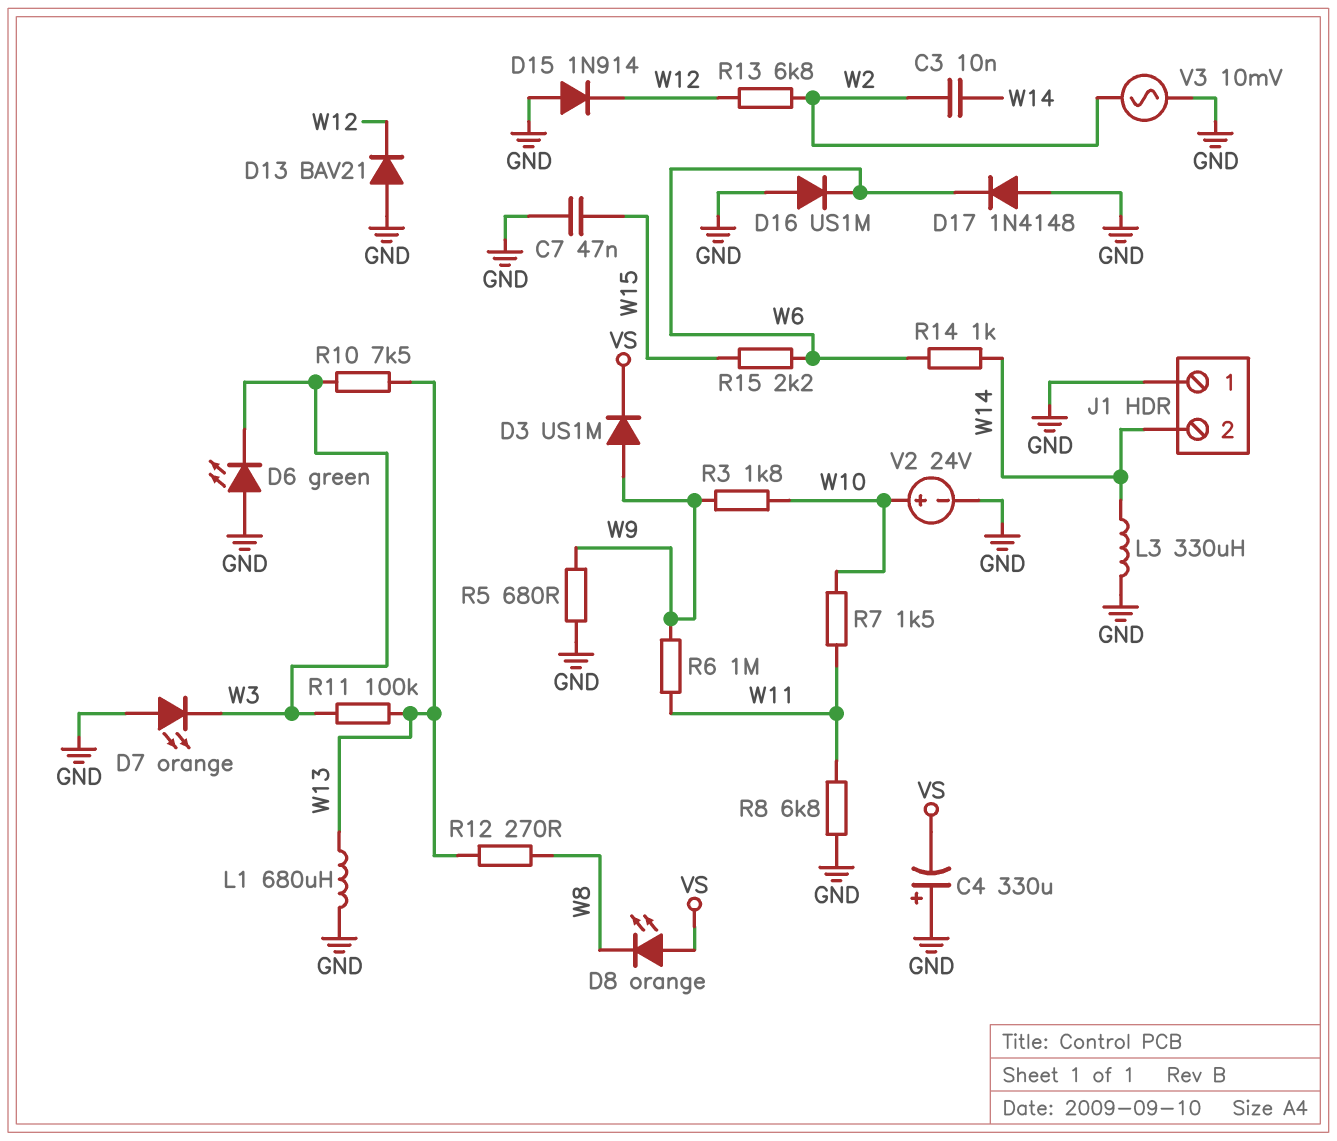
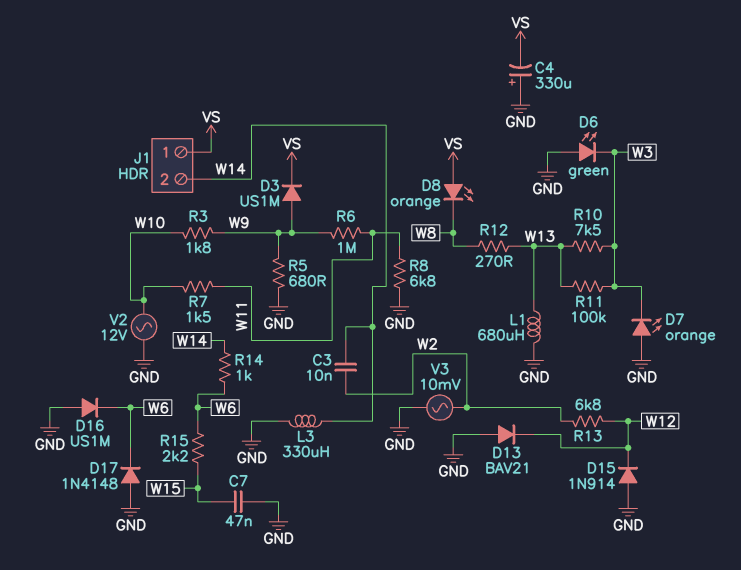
J1 pin 1: GND -> VS
V2: 24V (plus W10, minus GND) -> AC 12V (GND, W10)

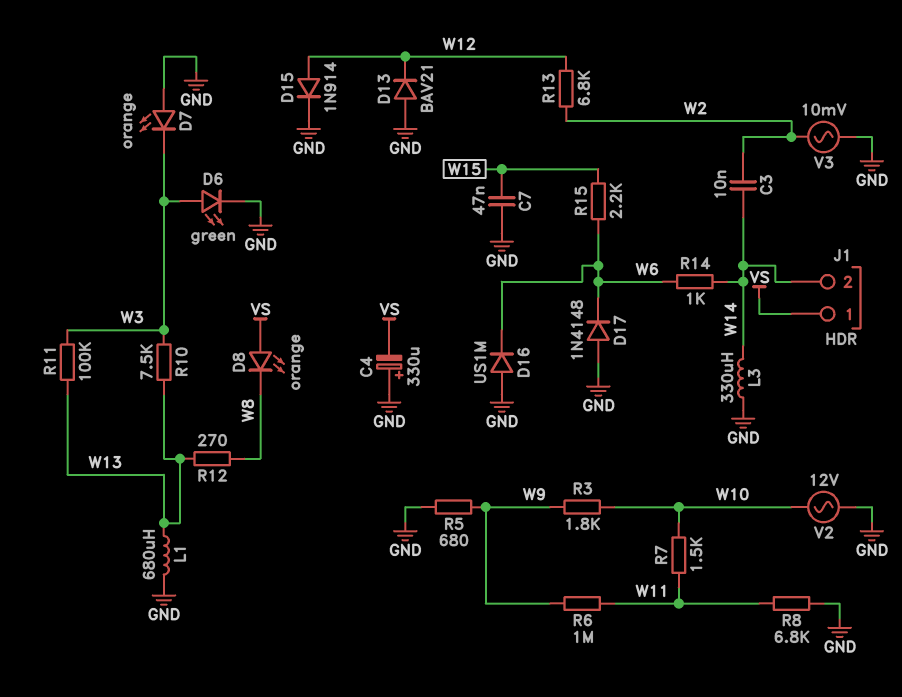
D3: diode US1M (A W9, K VS) -> none
D6: LED green (A GND, K W3) -> LED green (A W3, K GND)
D15: diode 1N914 (A GND, K W12) -> diode 1N914 (A W12, K GND)

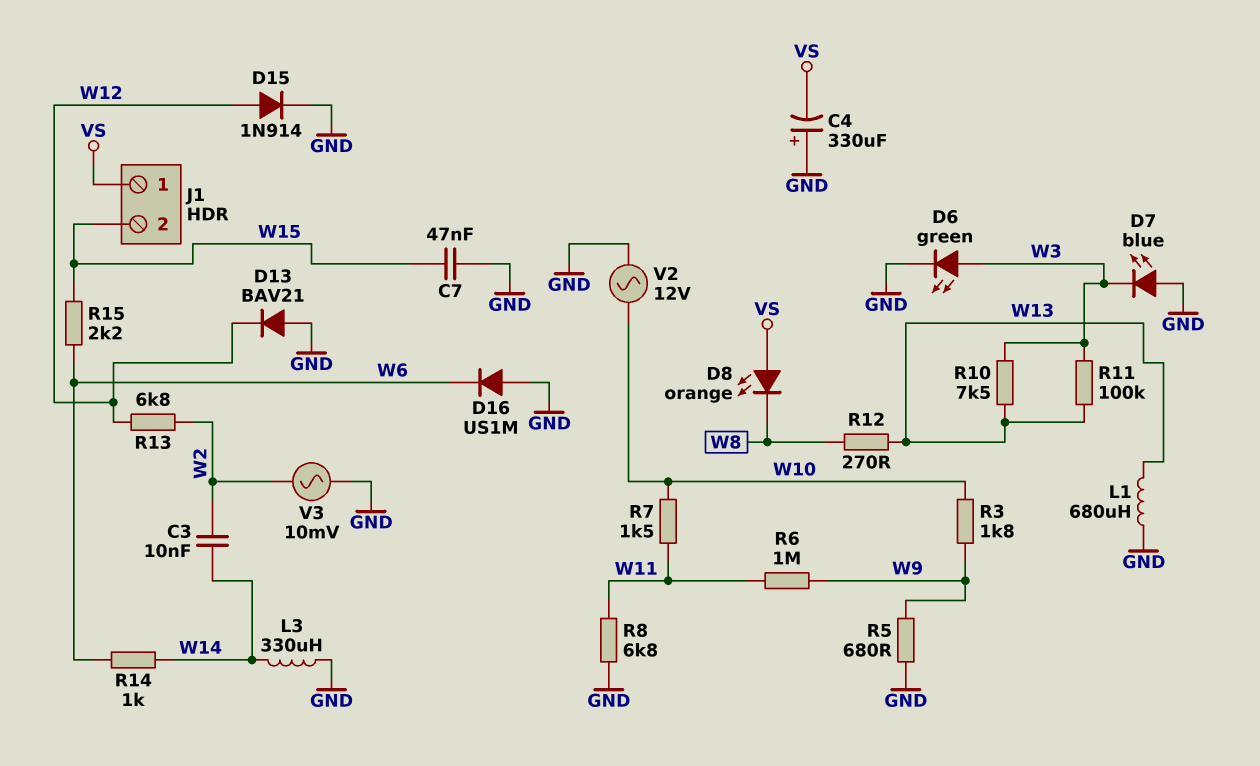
D7: LED orange (A GND, K W3) -> LED blue (A GND, K W3)
D17: diode 1N4148 (A GND, K W6) -> none
J1 pin 2: W14 -> W15

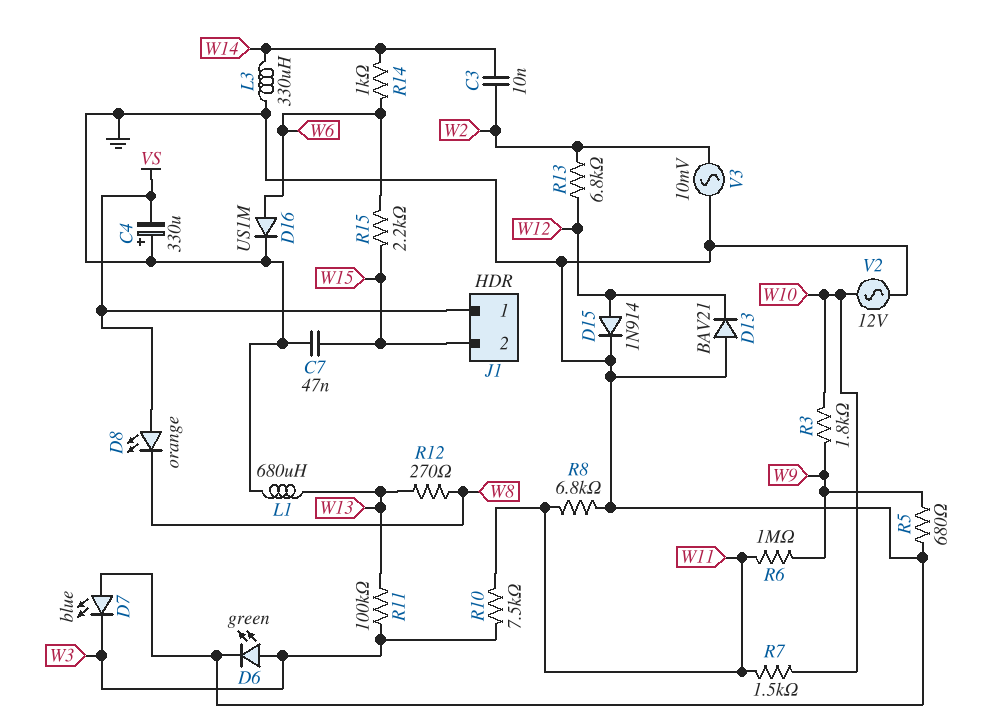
D16: diode US1M (A GND, K W6) -> diode US1M (A W6, K GND)
R10: 7.5k (W3, W13) -> 7.5k (W3, W11)

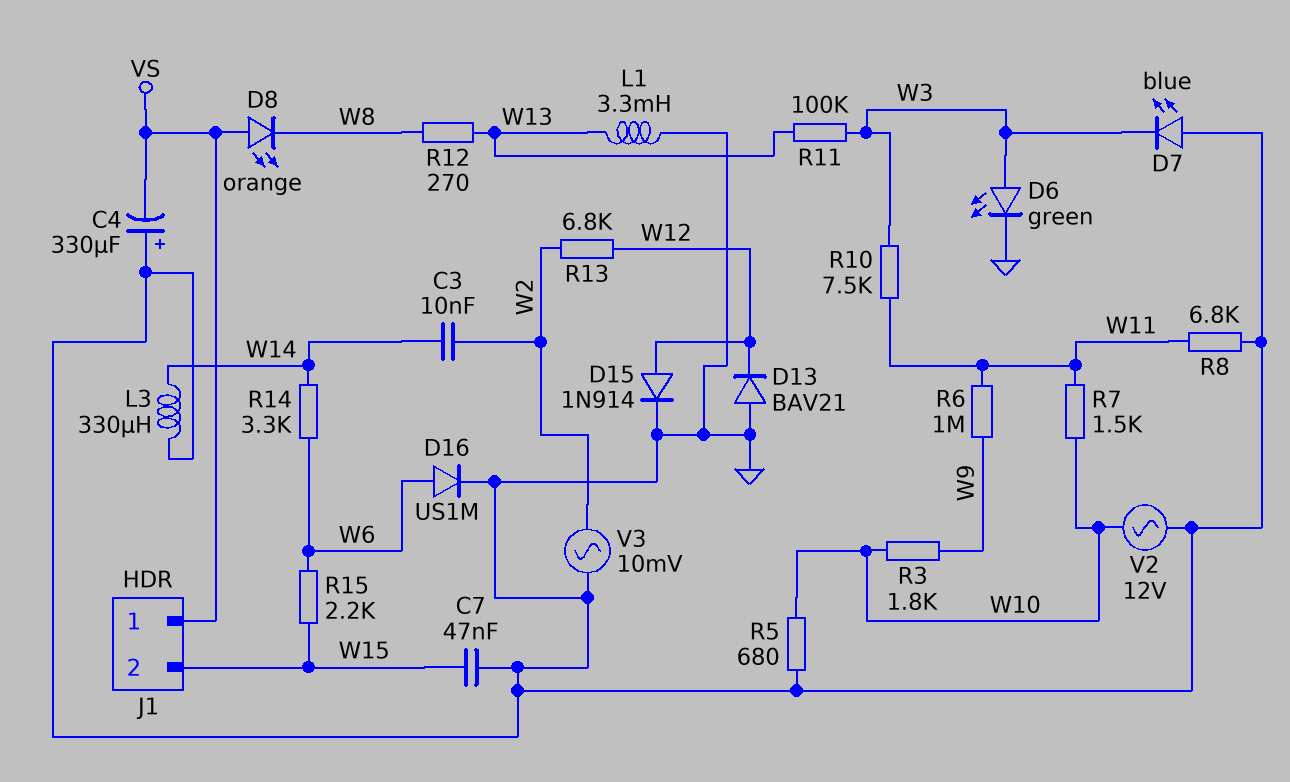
L1: 680uH (GND, W13) -> 3.3mH (GND, W13)
R5: 680 (GND, W9) -> 680 (GND, W10)
R14: 1k (W6, W14) -> 3.3k (W6, W14)

